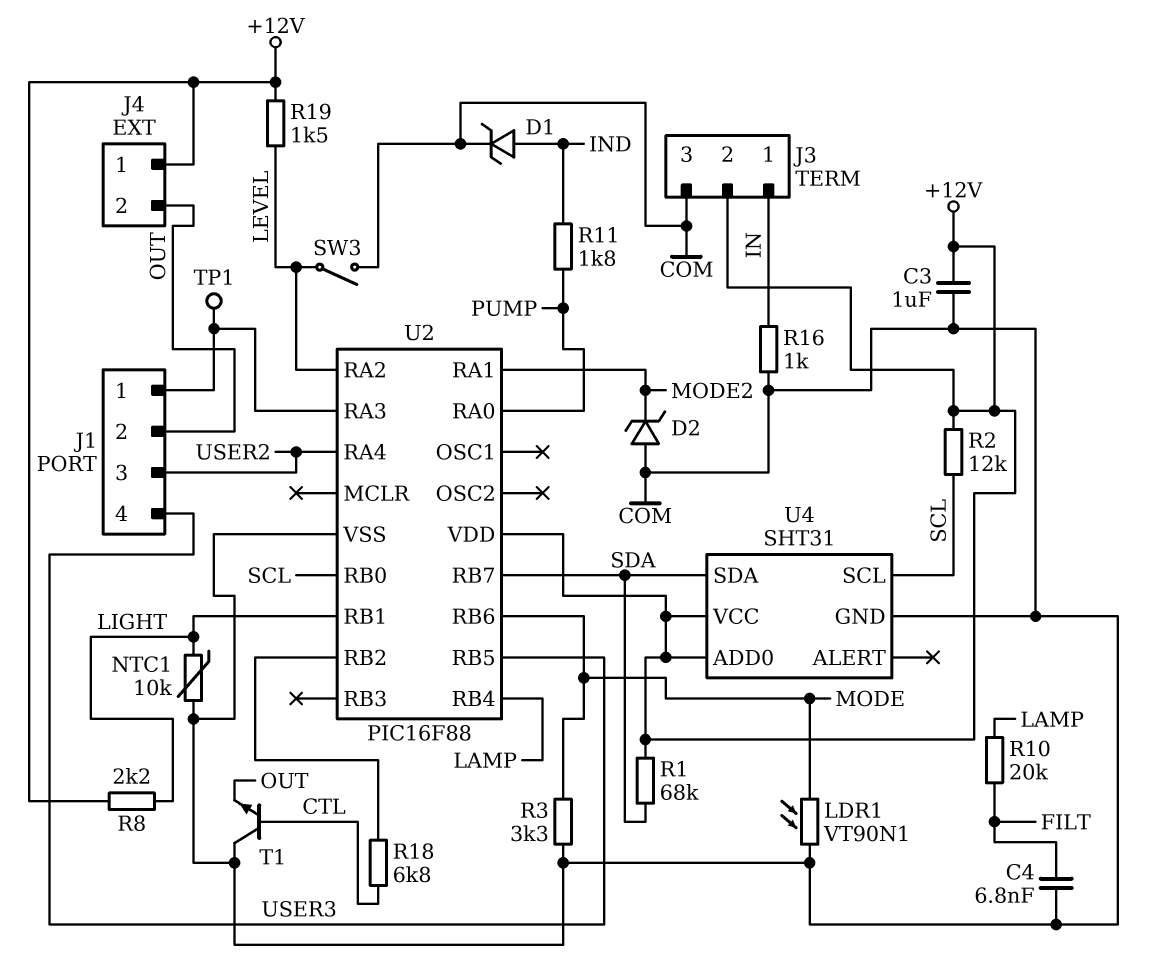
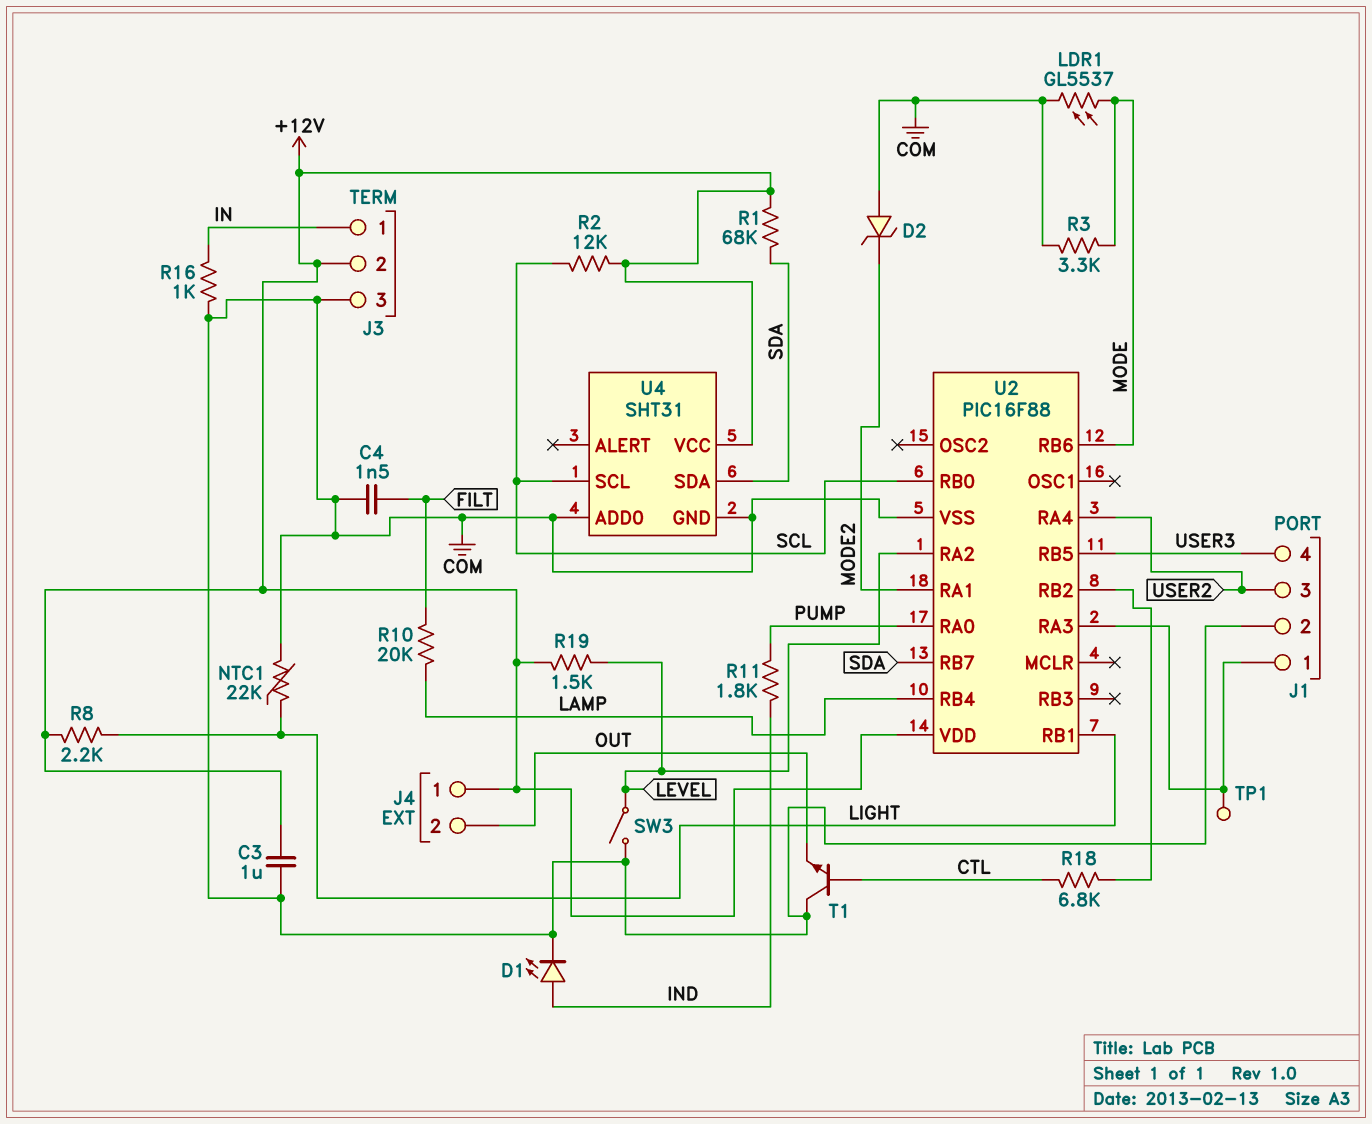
C4: 6.8nF (COM, FILT) -> 1.5nF (COM, FILT)
D1: zener (A IND, K COM) -> LED (A IND, K COM)
J1 pin 2: OUT -> COM
LDR1: VT90N1 (COM, MODE) -> GL5537 (COM, MODE)
NTC1: 10k (COM, LIGHT) -> 22k (COM, LIGHT)
U4 pin ADD0: +12V -> COM

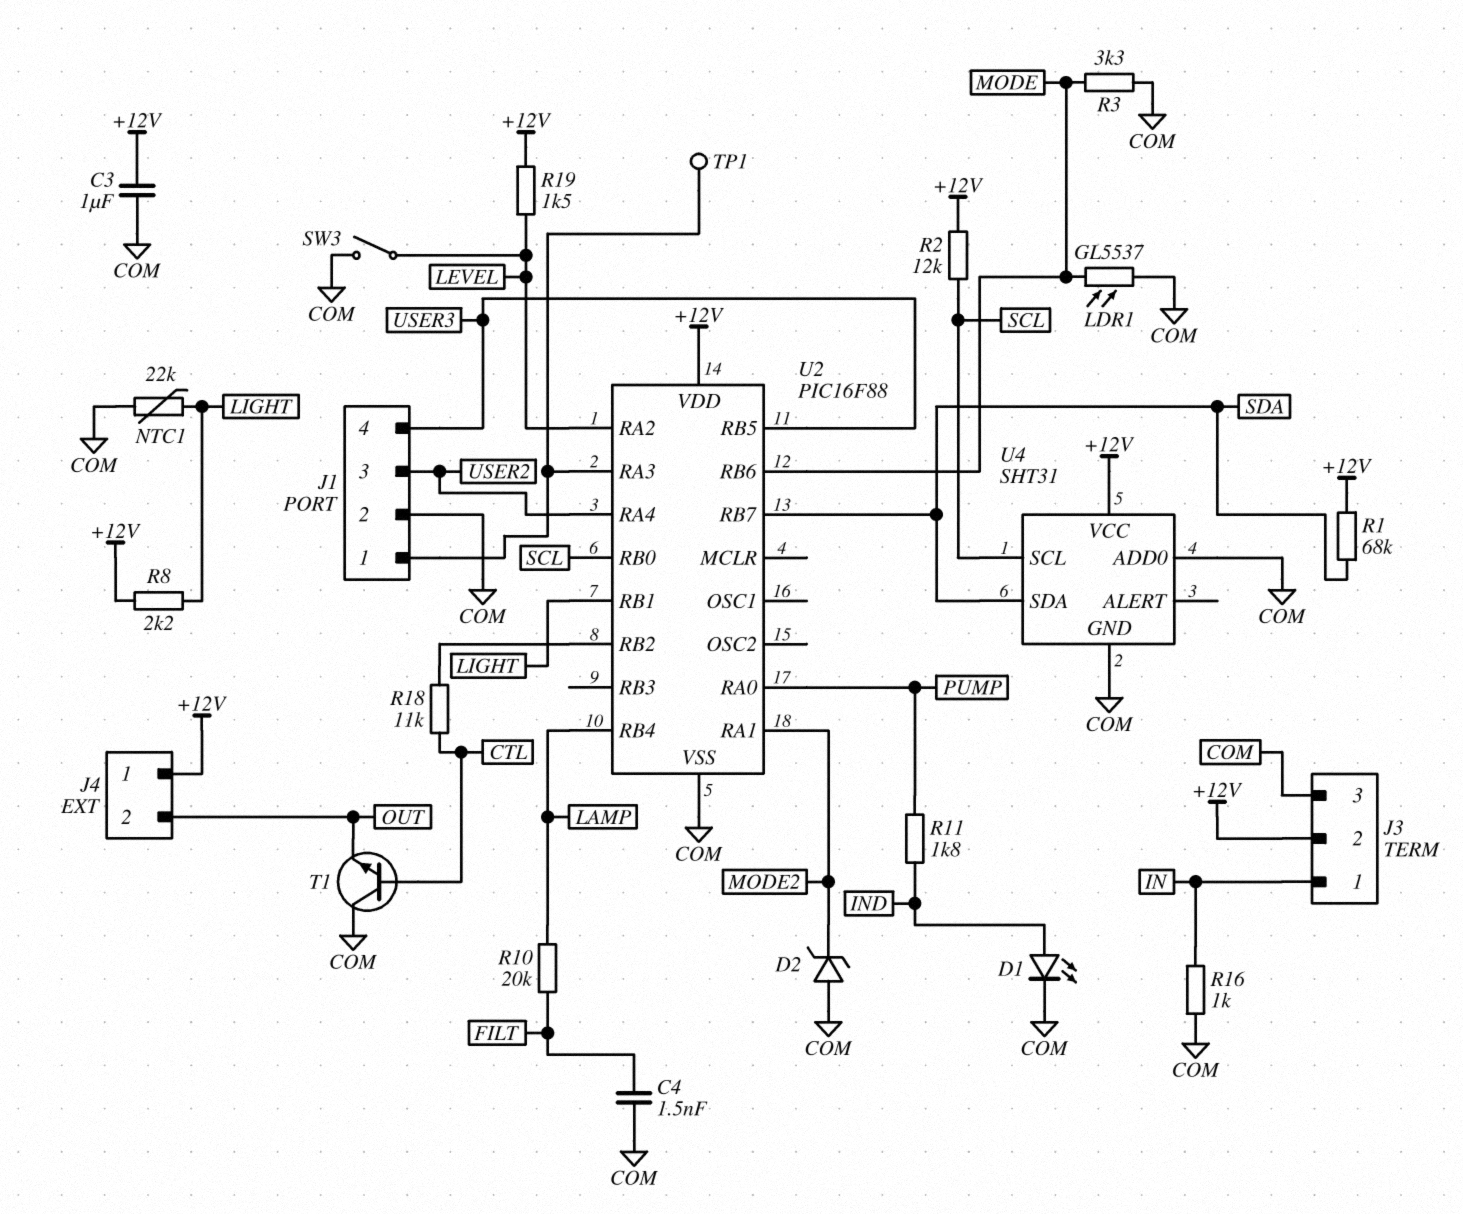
R18: 6.8k (CTL, U2/RB2) -> 11k (CTL, U2/RB2)

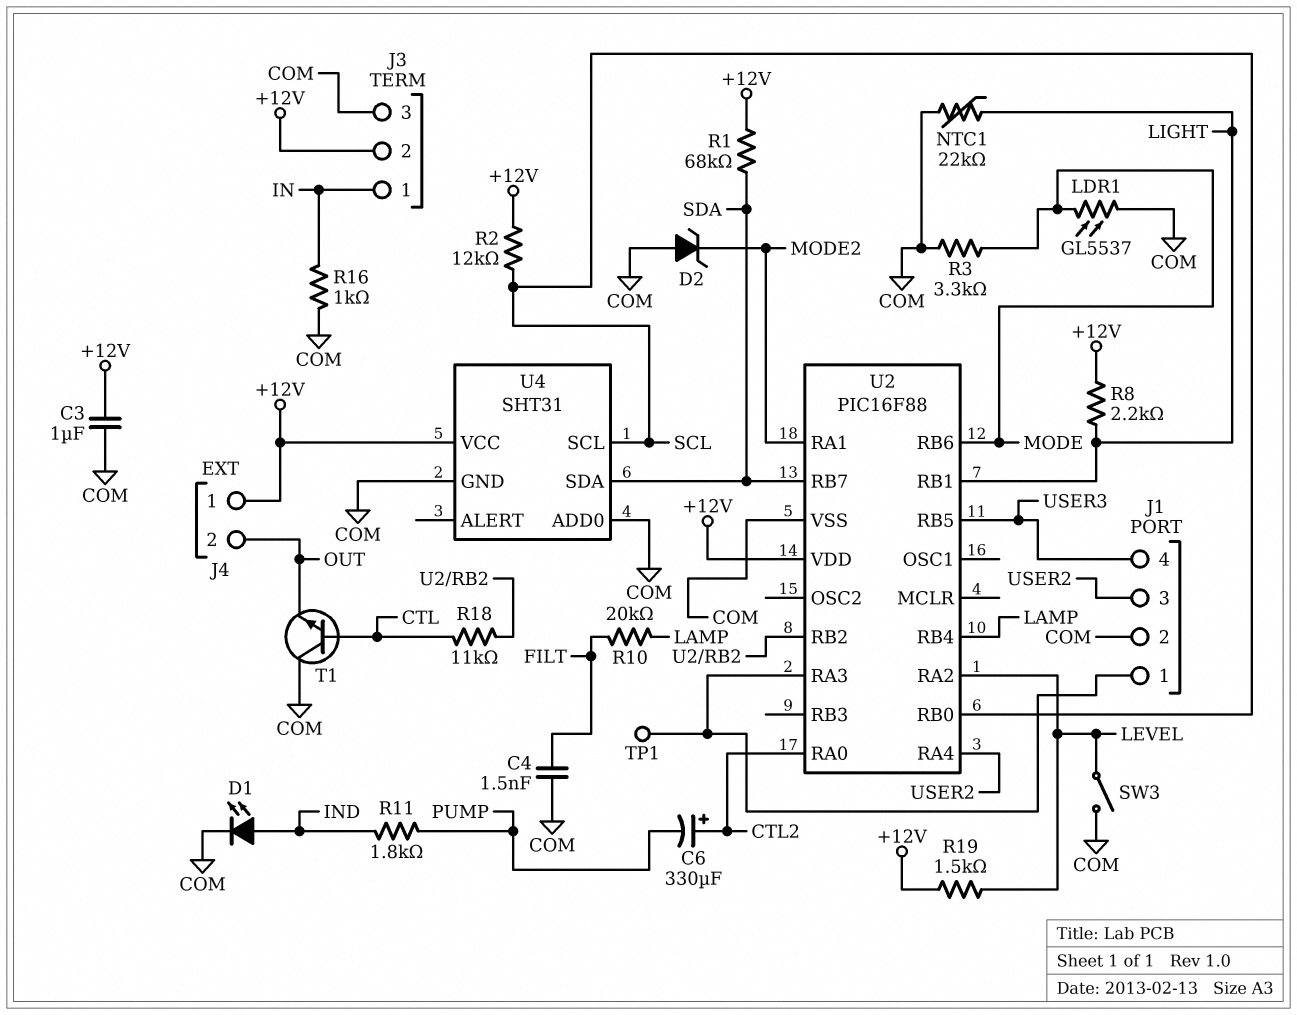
C6: none -> 330uF (plus CTL2, minus PUMP)
U2 pin RA0: PUMP -> CTL2

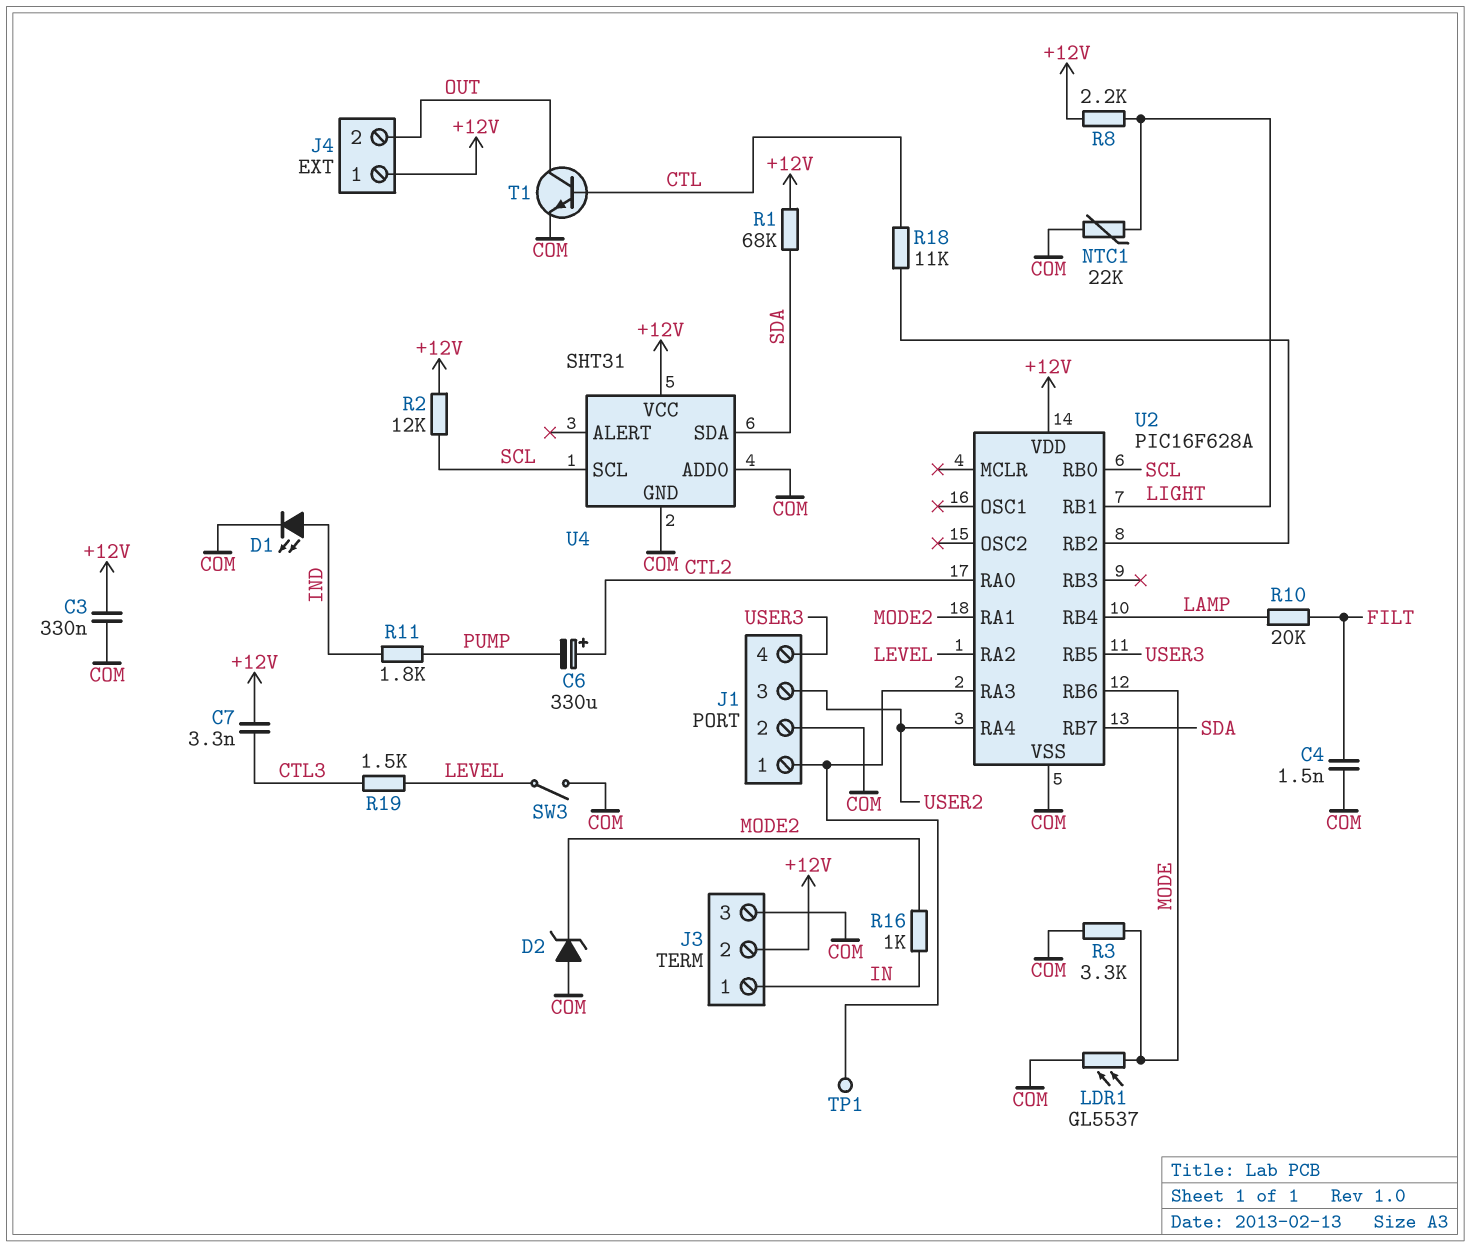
C3: 1uF (+12V, COM) -> 330nF (+12V, COM)
C7: none -> 3.3nF (+12V, CTL3)
R16: 1k (COM, IN) -> 1k (IN, MODE2)
R19: 1.5k (+12V, LEVEL) -> 1.5k (CTL3, LEVEL)
T1: NPN (B CTL, C COM, E OUT) -> NPN (B CTL, C OUT, E COM)
U2: PIC16F88 -> PIC16F628A

